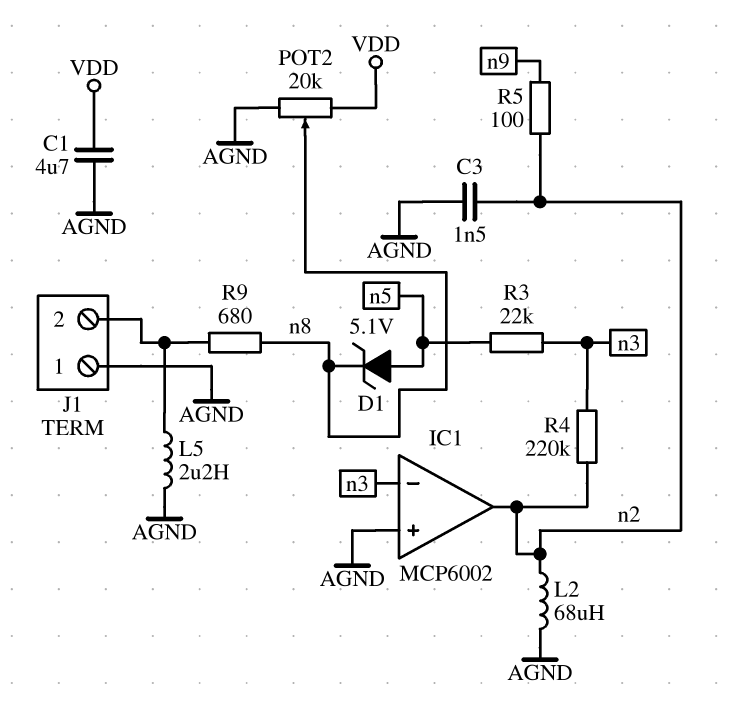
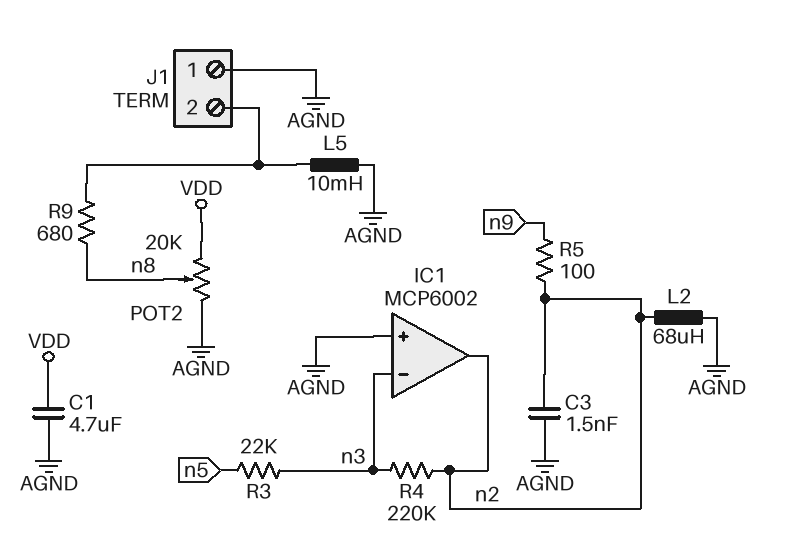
D1: zener 5.1V (A n5, K n8) -> none
L5: 2.2uH (AGND, J1/2) -> 10mH (AGND, J1/2)

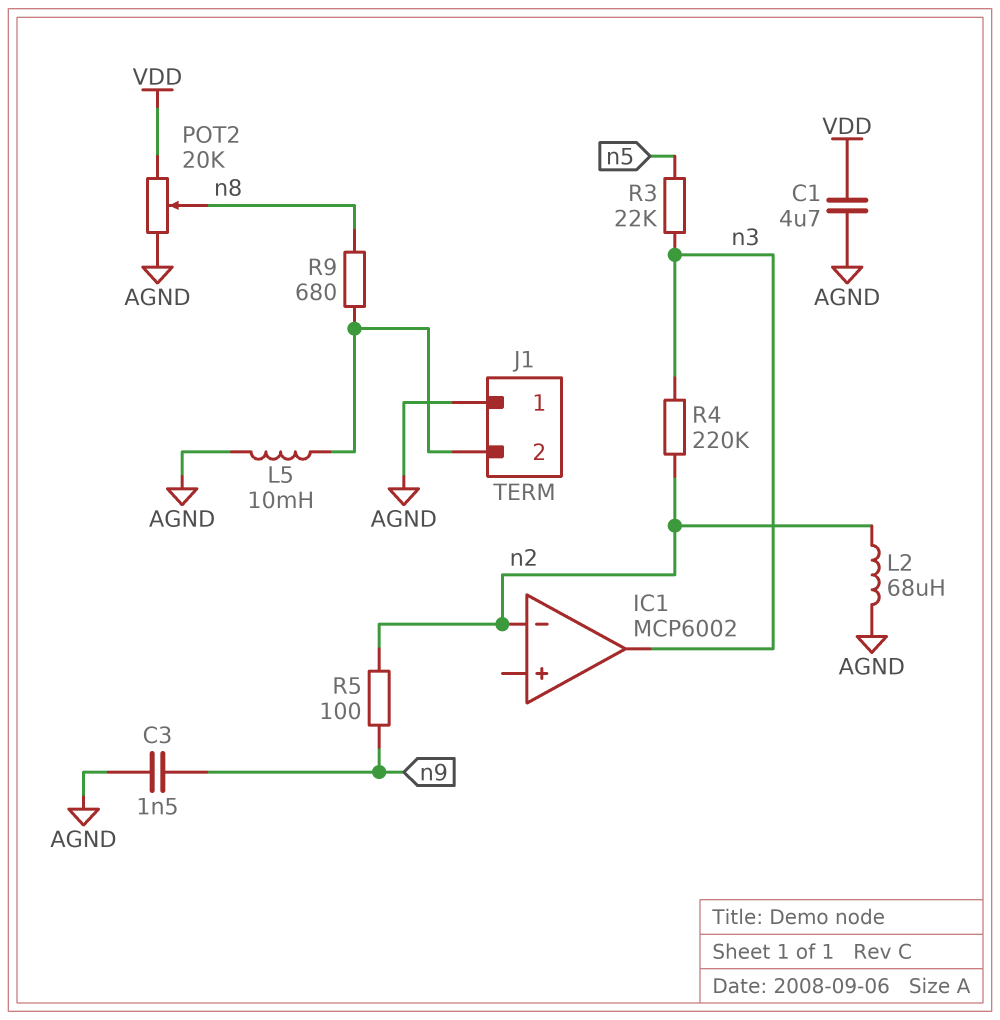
C3: 1.5nF (AGND, n2) -> 1.5nF (AGND, n9)
IC1 pin in+: AGND -> none
IC1 pin in-: n3 -> n2
IC1 pin out: n2 -> n3

